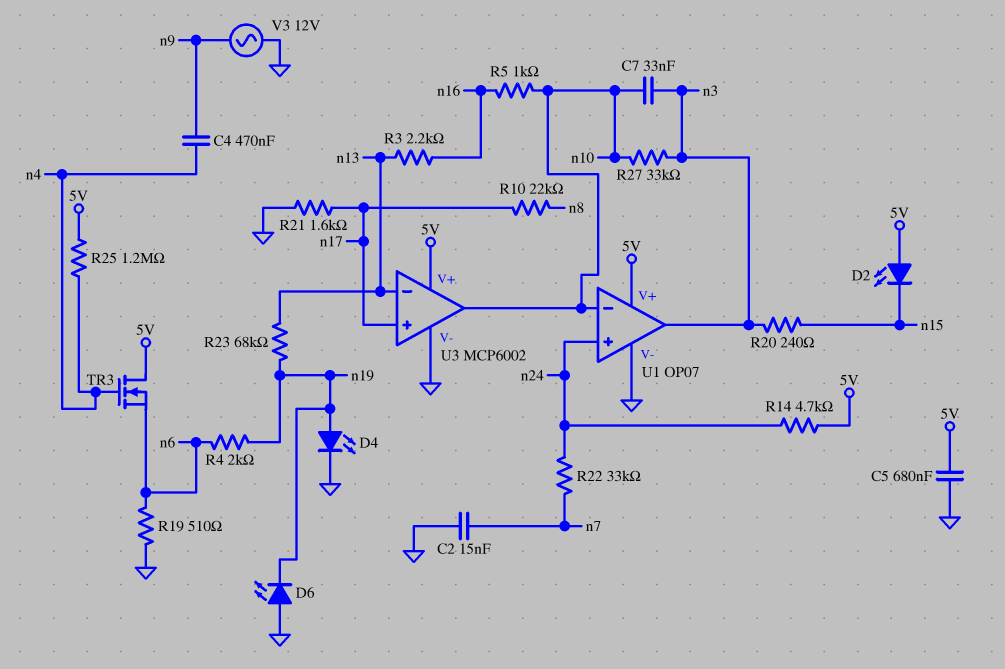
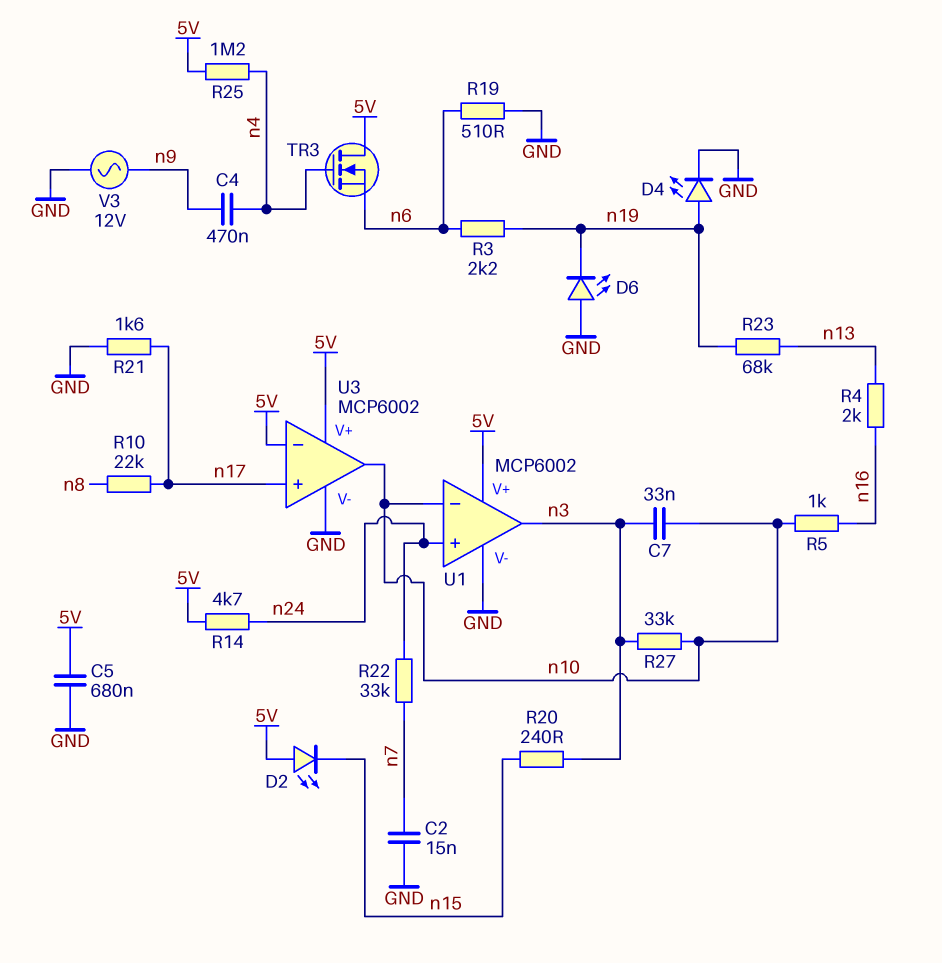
R3: 2.2k (n13, n16) -> 2.2k (n6, n19)
R4: 2k (n6, n19) -> 2k (n13, n16)
U1: OP07 -> MCP6002
U3 pin in-: n13 -> 5V

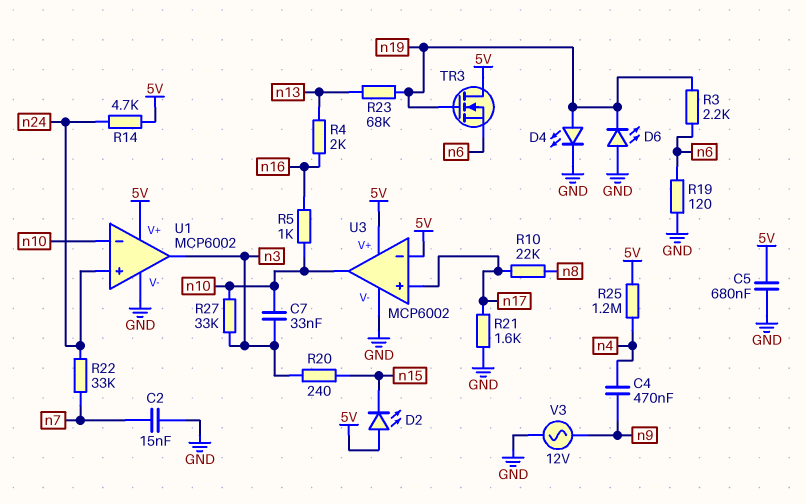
R19: 510 (GND, n6) -> 120 (GND, n6)
TR3: NMOS (G n4, D 5V, S n6) -> NMOS (G n19, D 5V, S n6)

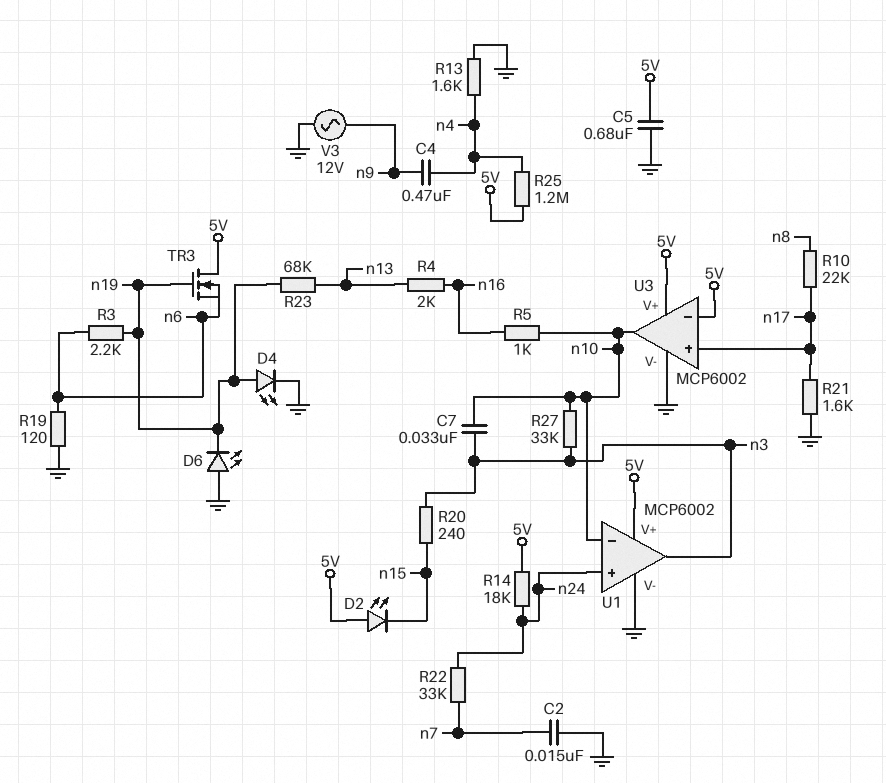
R13: none -> 1.6k (GND, n4)
R14: 4.7k (5V, n24) -> 18k (5V, n24)

